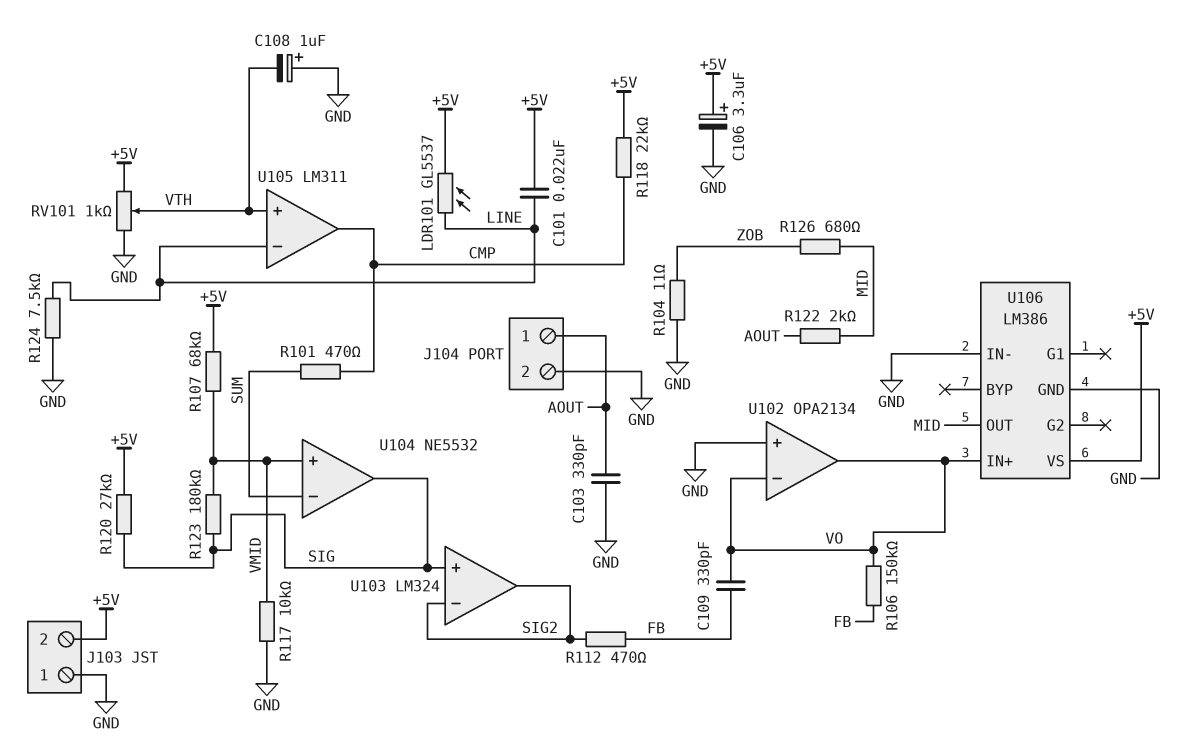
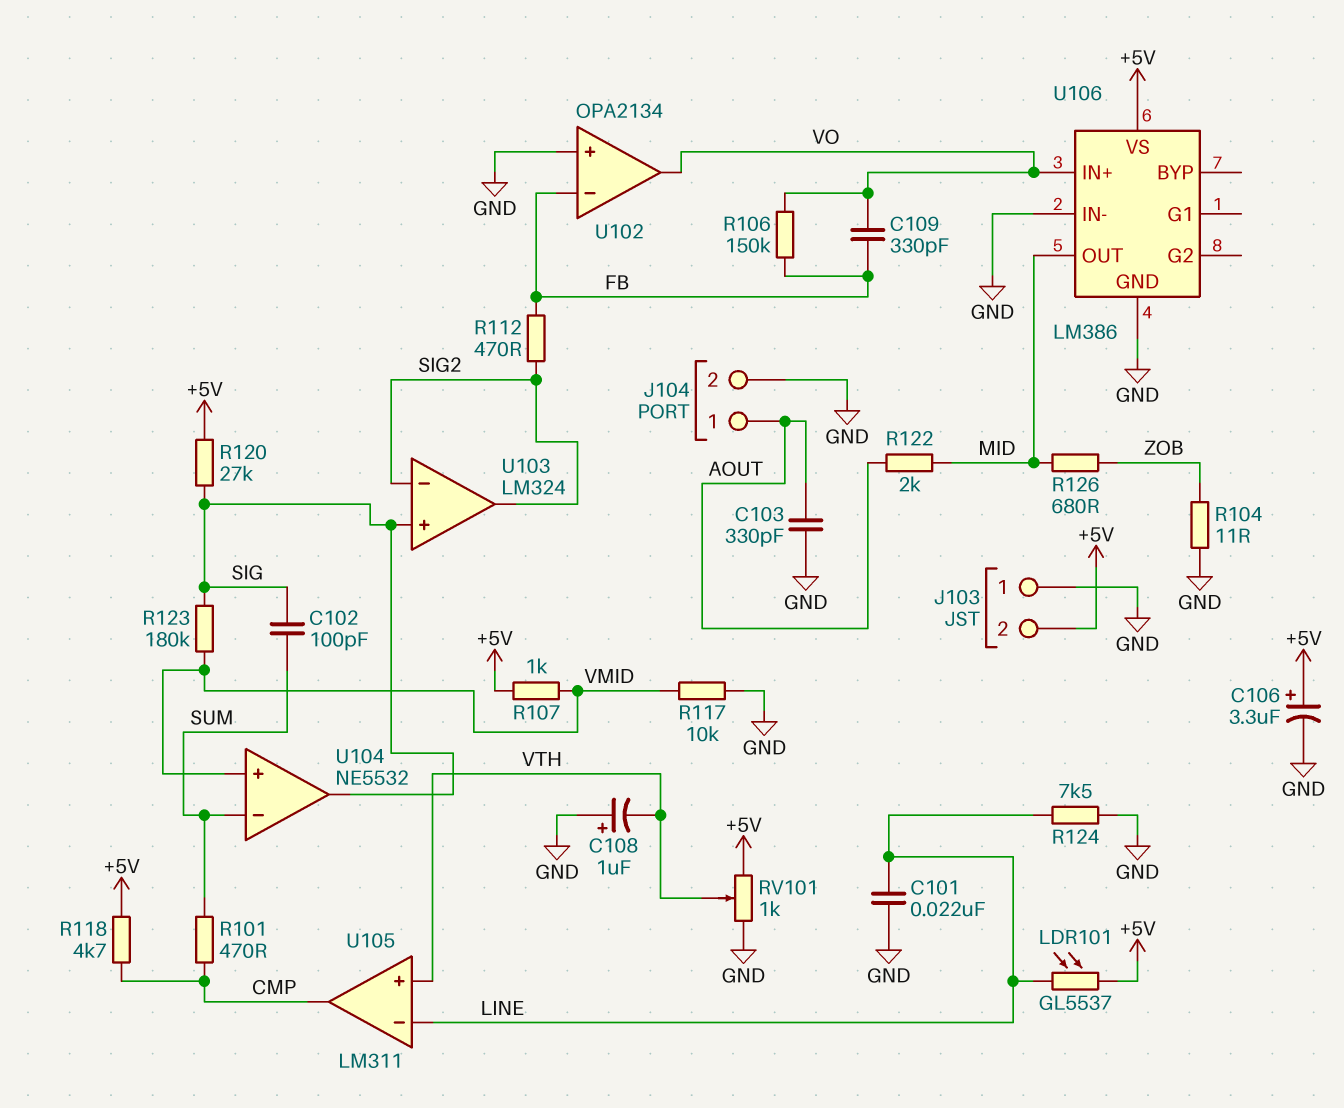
C101: 22nF (+5V, LINE) -> 22nF (GND, LINE)
C102: none -> 100pF (SIG, SUM)
R107: 68k (+5V, VMID) -> 1k (+5V, VMID)
R118: 22k (+5V, CMP) -> 4.7k (+5V, CMP)
U102 pin in-: VO -> FB

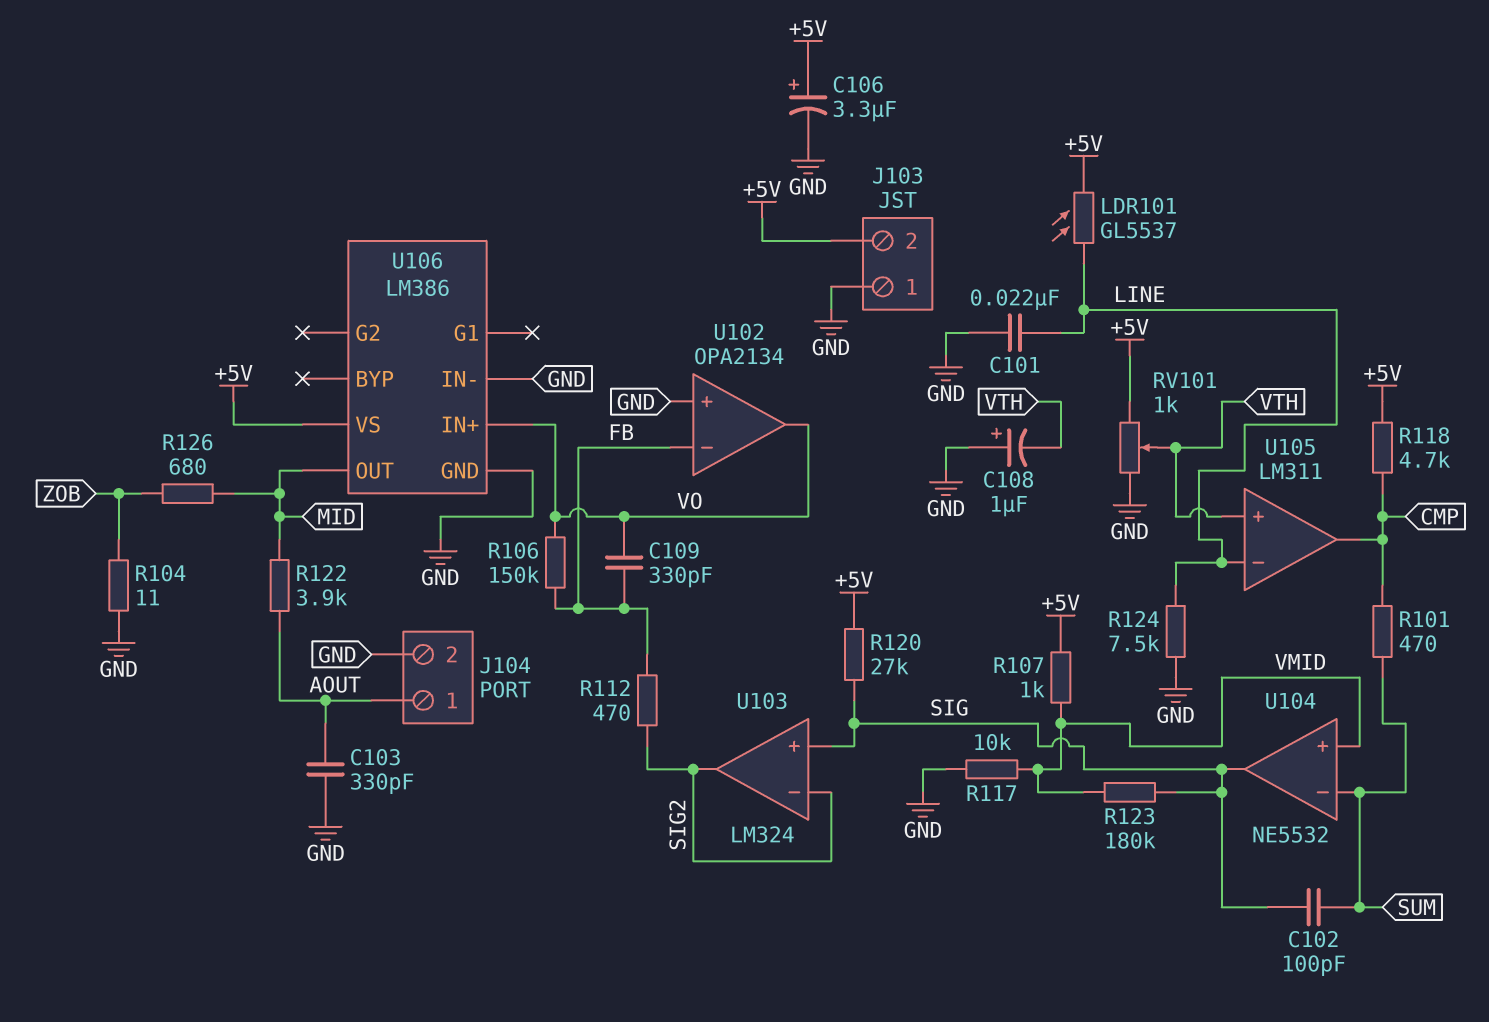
R122: 2k (AOUT, MID) -> 3.9k (AOUT, MID)

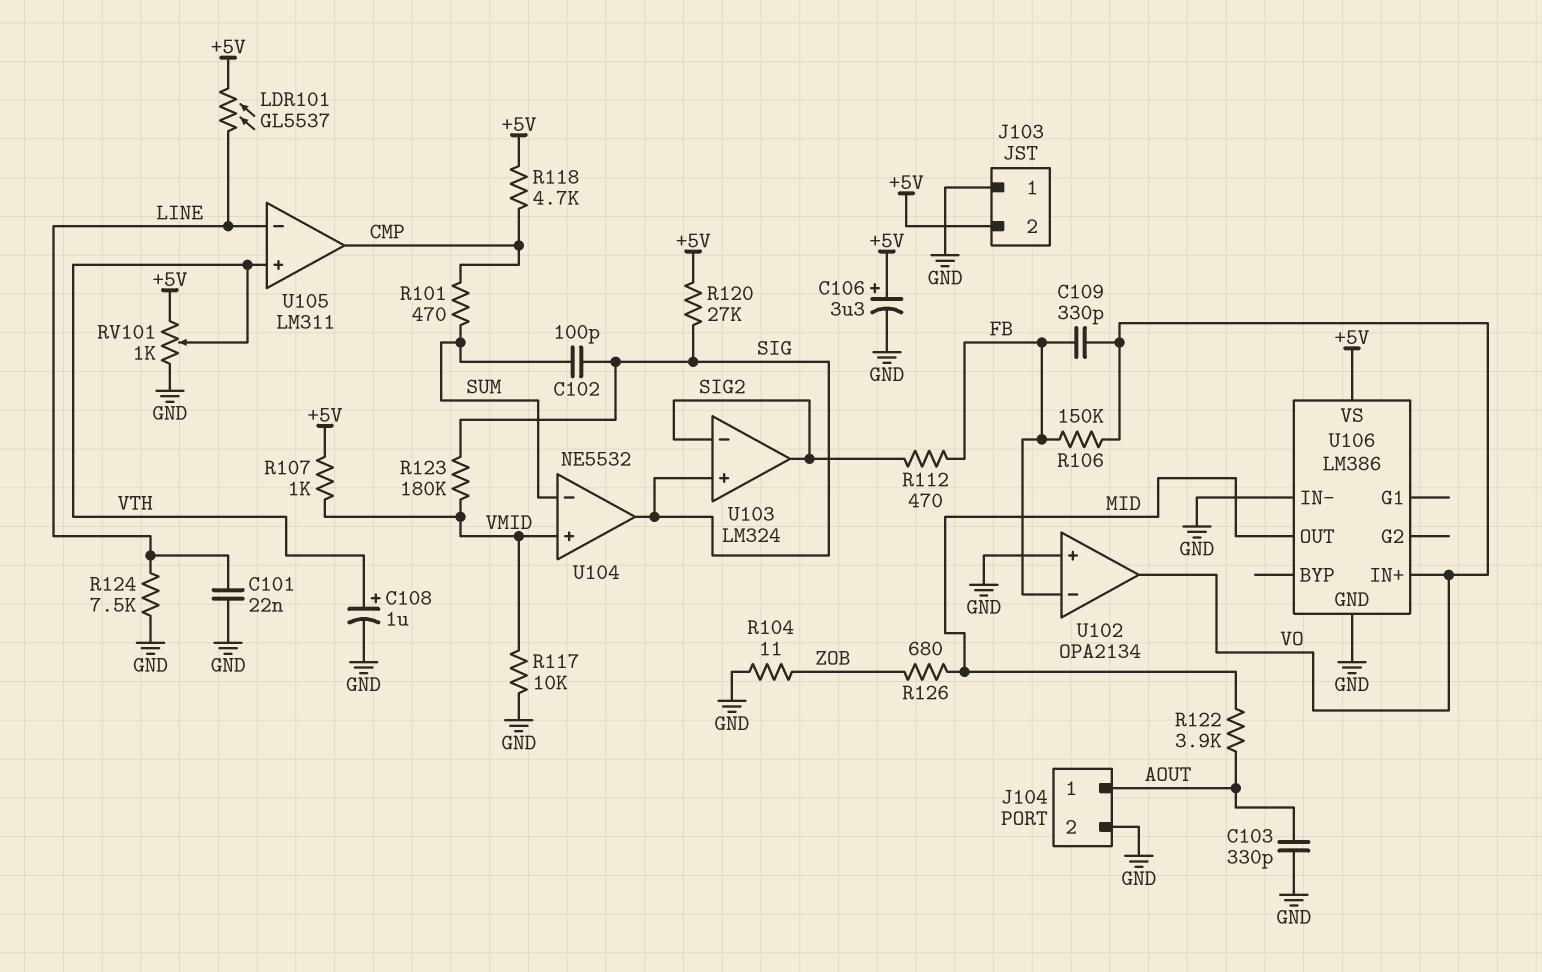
C108: 1uF (plus GND, minus VTH) -> 1uF (plus VTH, minus GND)

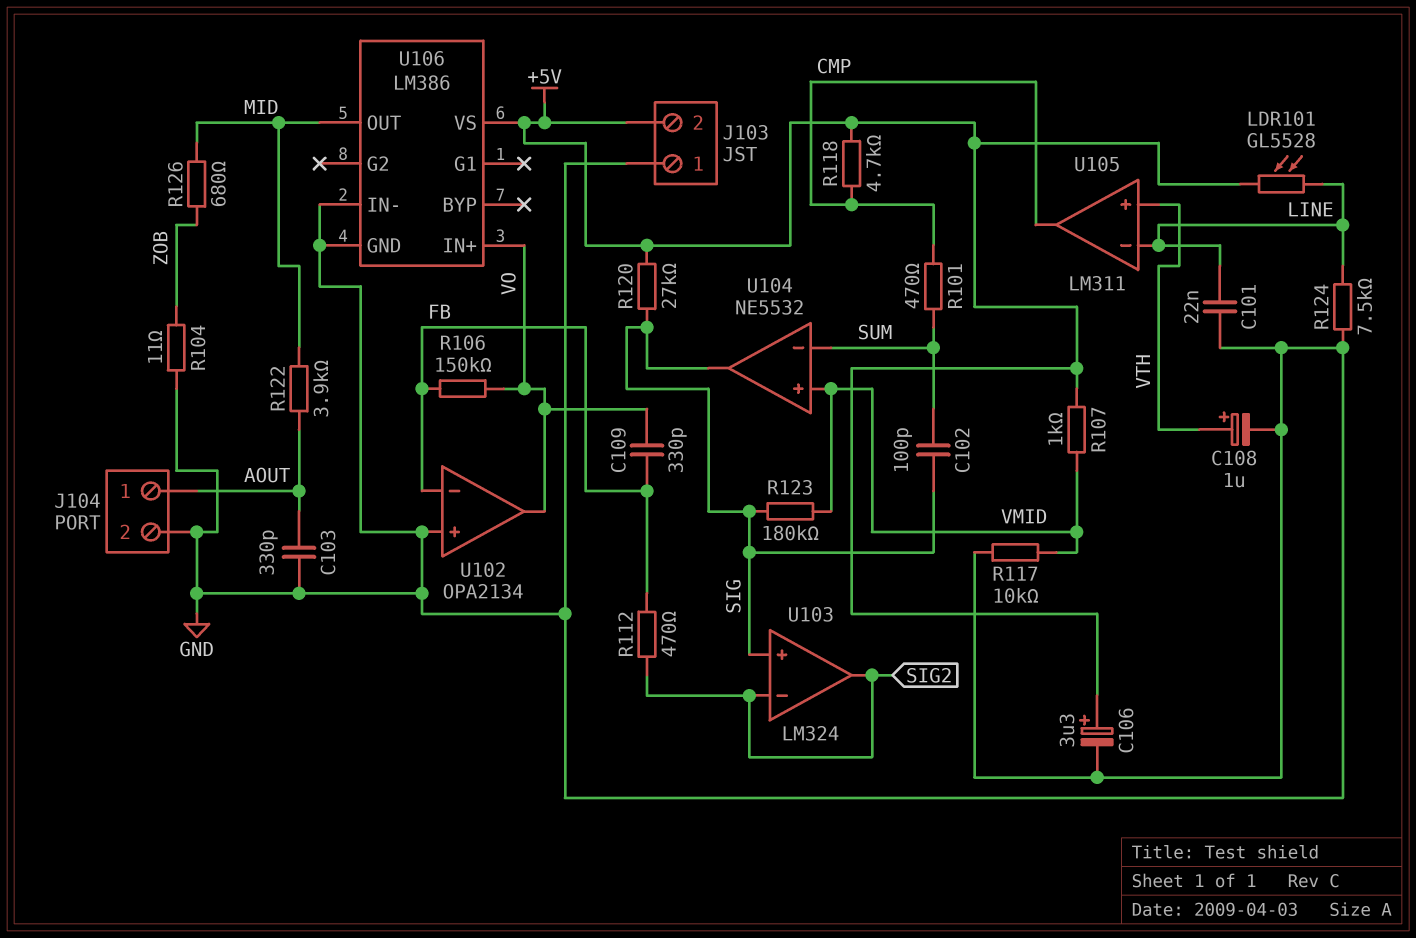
LDR101: GL5537 (+5V, LINE) -> GL5528 (+5V, LINE)
RV101: 1k (+5V, GND, wiper VTH) -> none

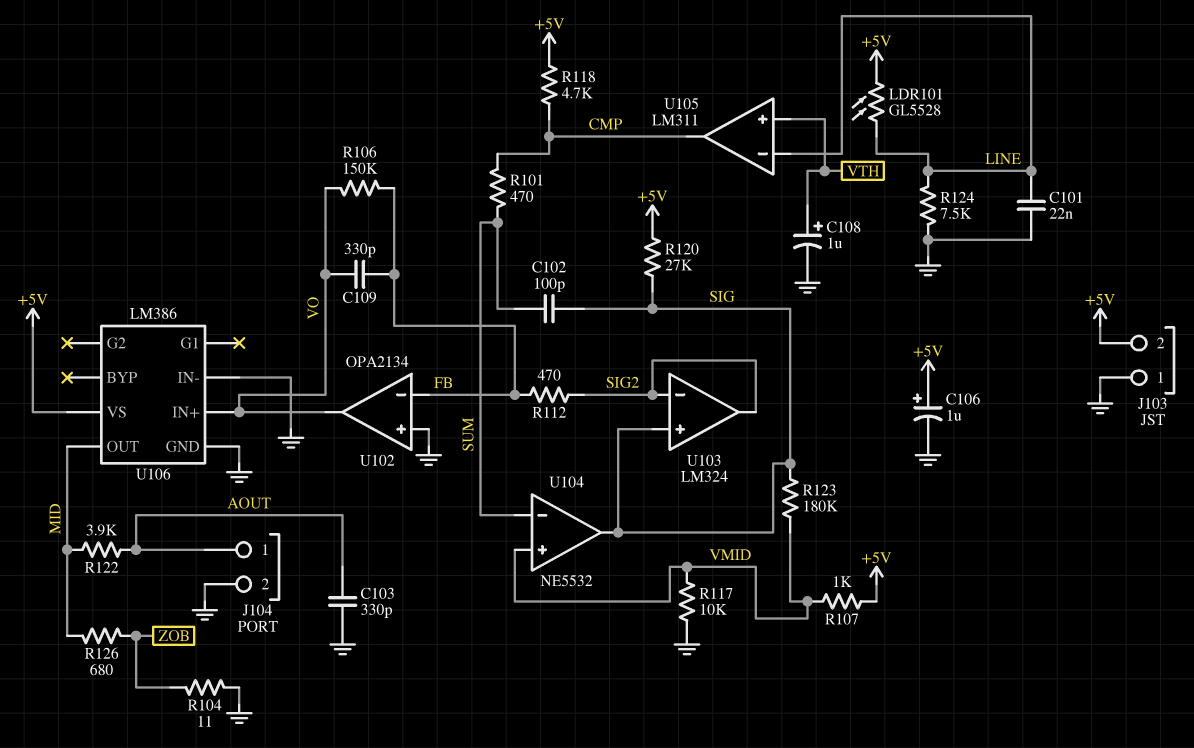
C106: 3.3uF (plus +5V, minus GND) -> 1uF (plus +5V, minus GND)

